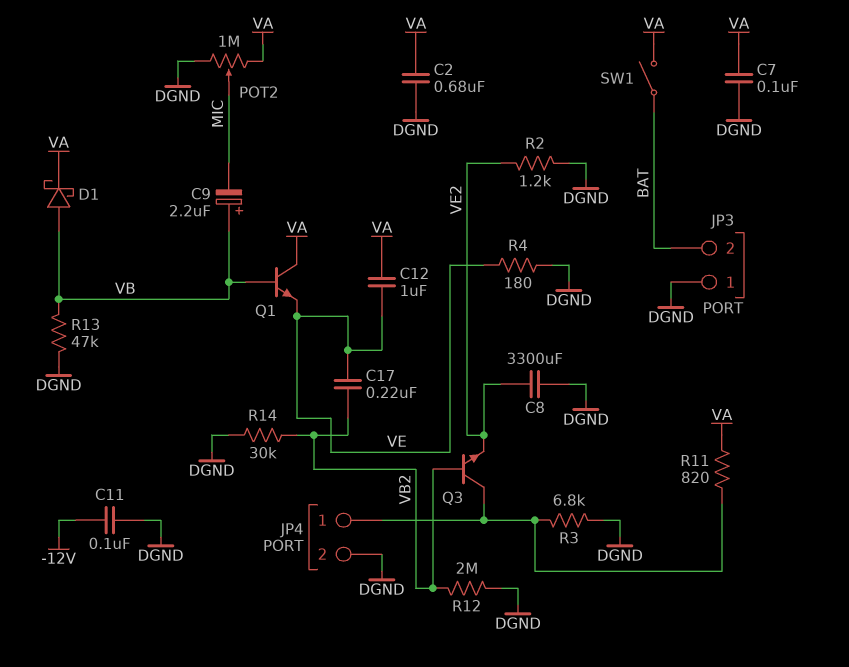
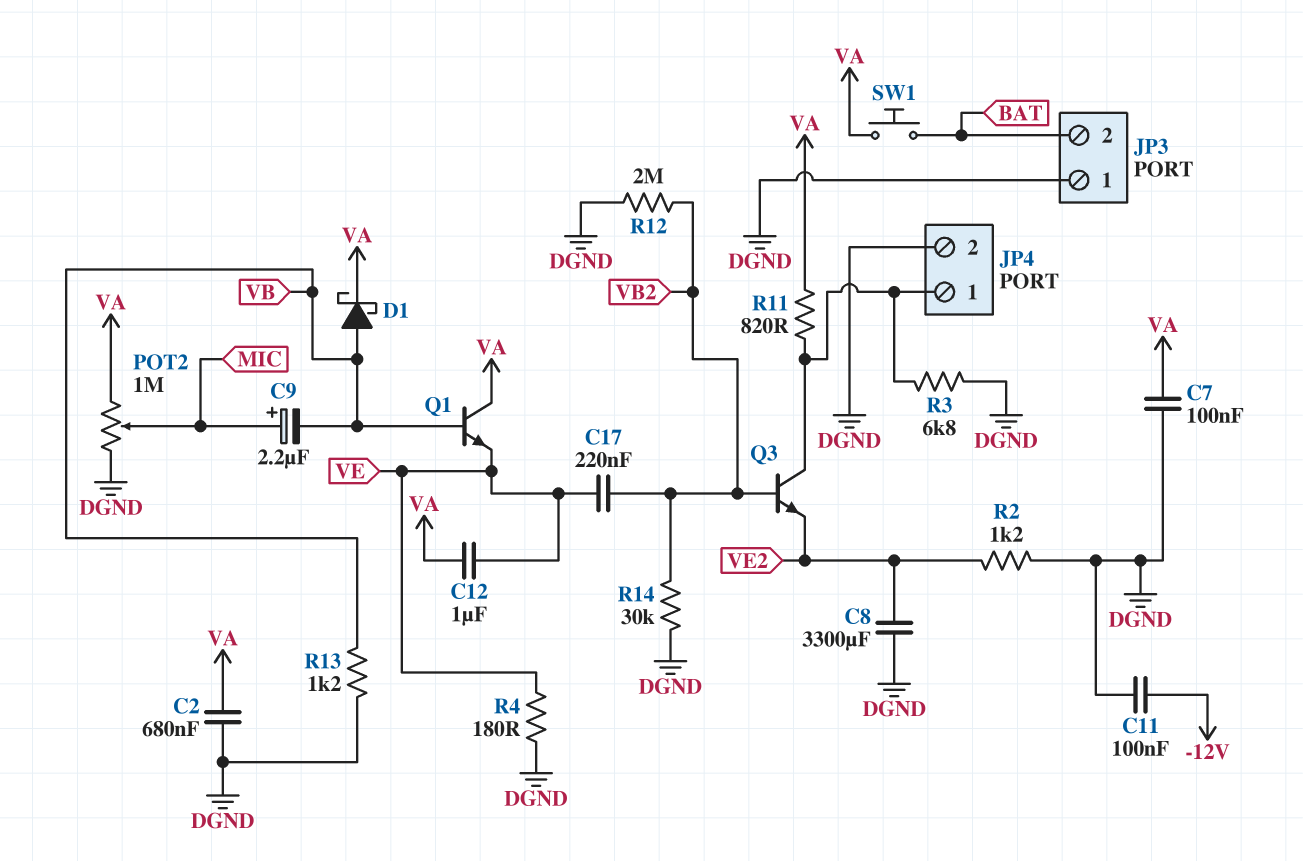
C9: 2.2uF (plus VB, minus MIC) -> 2.2uF (plus MIC, minus VB)
R13: 47k (DGND, VB) -> 1.2k (DGND, VB)
SW1: switch (BAT, VA) -> button (BAT, VA)

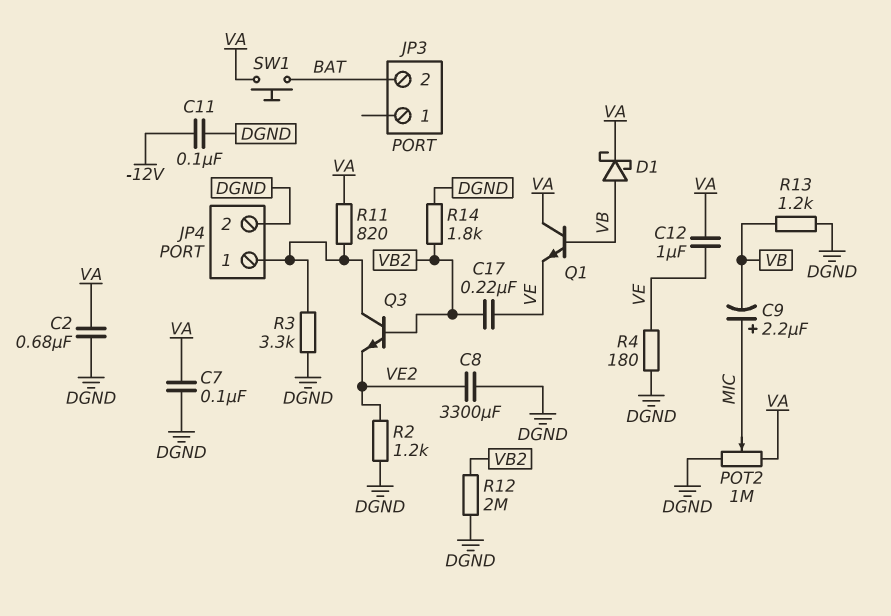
JP3 pin 1: DGND -> none
R3: 6.8k (DGND, JP4/1) -> 3.3k (DGND, JP4/1)
R14: 30k (DGND, VB2) -> 1.8k (DGND, VB2)

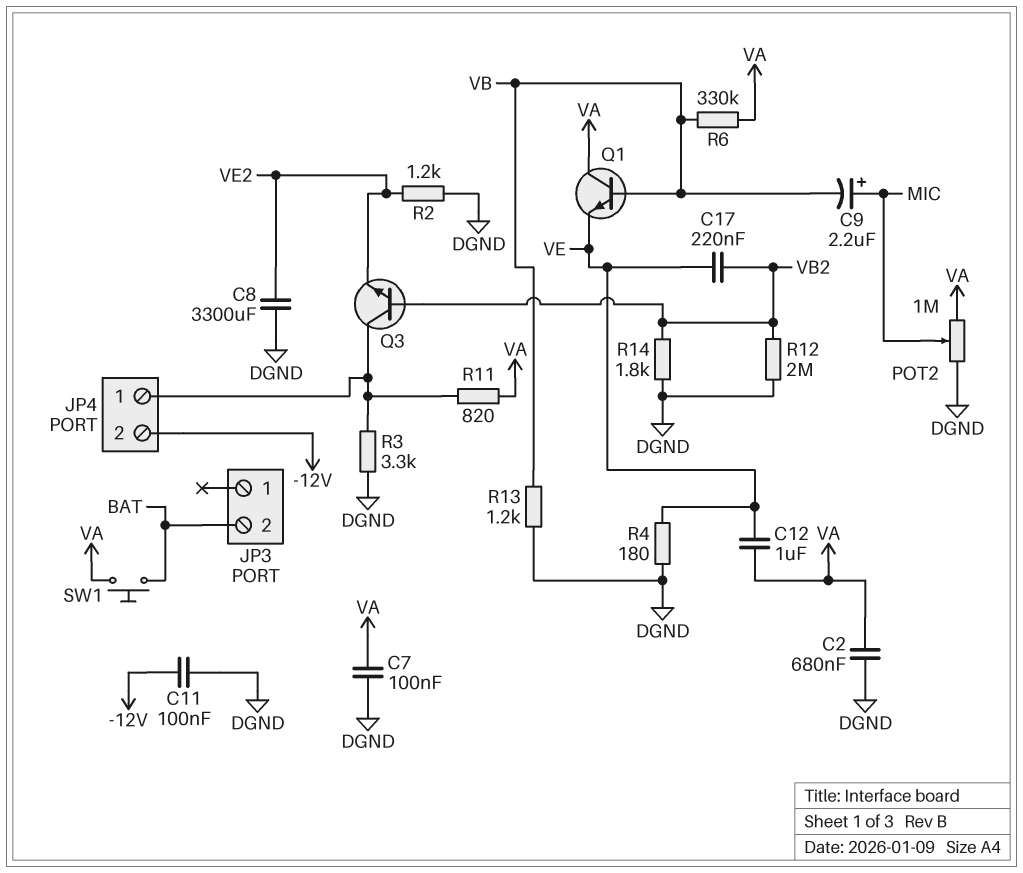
D1: schottky (A VB, K VA) -> none
JP4 pin 2: DGND -> -12V
R6: none -> 330k (VA, VB)

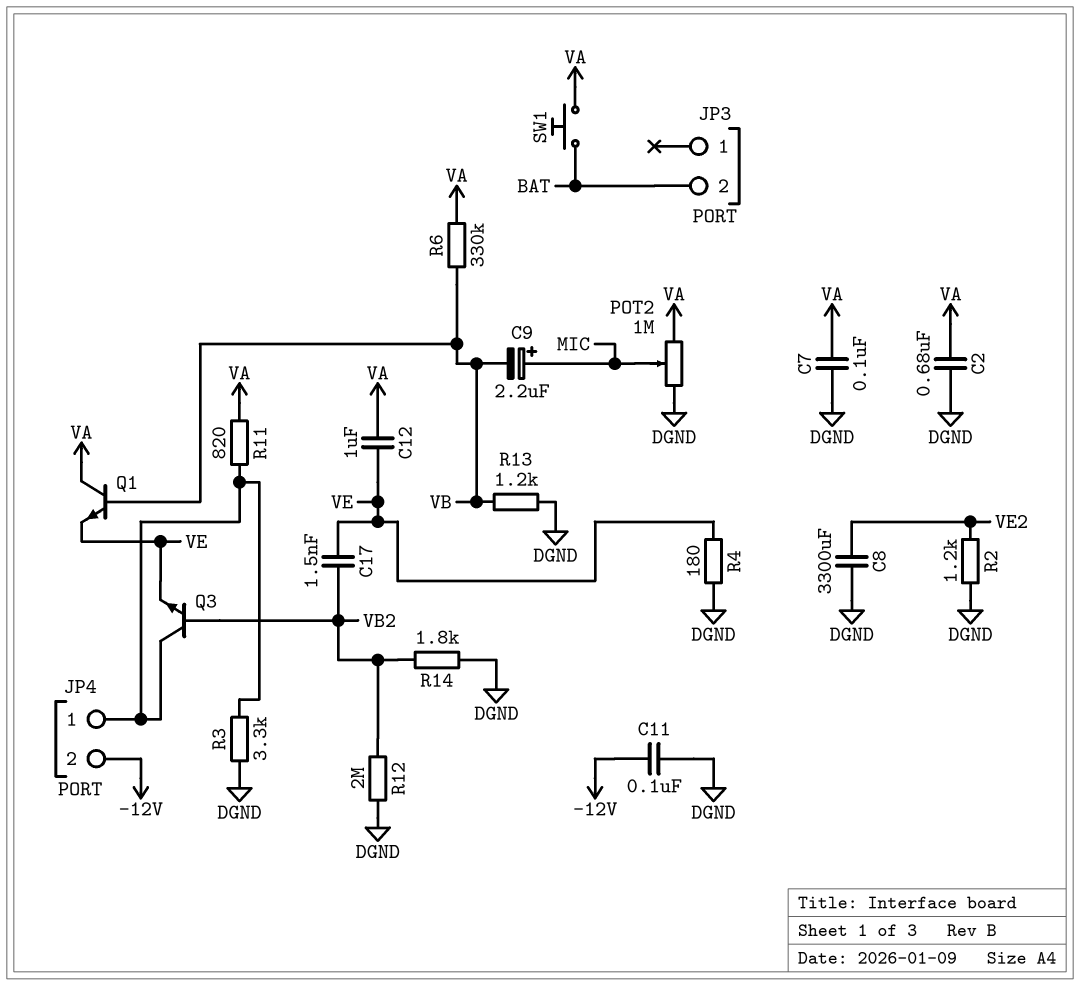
C17: 220nF (VB2, VE) -> 1.5nF (VB2, VE)
Q3: NPN (B VB2, C JP4/1, E VE2) -> NPN (B VB2, C JP4/1, E VE)

